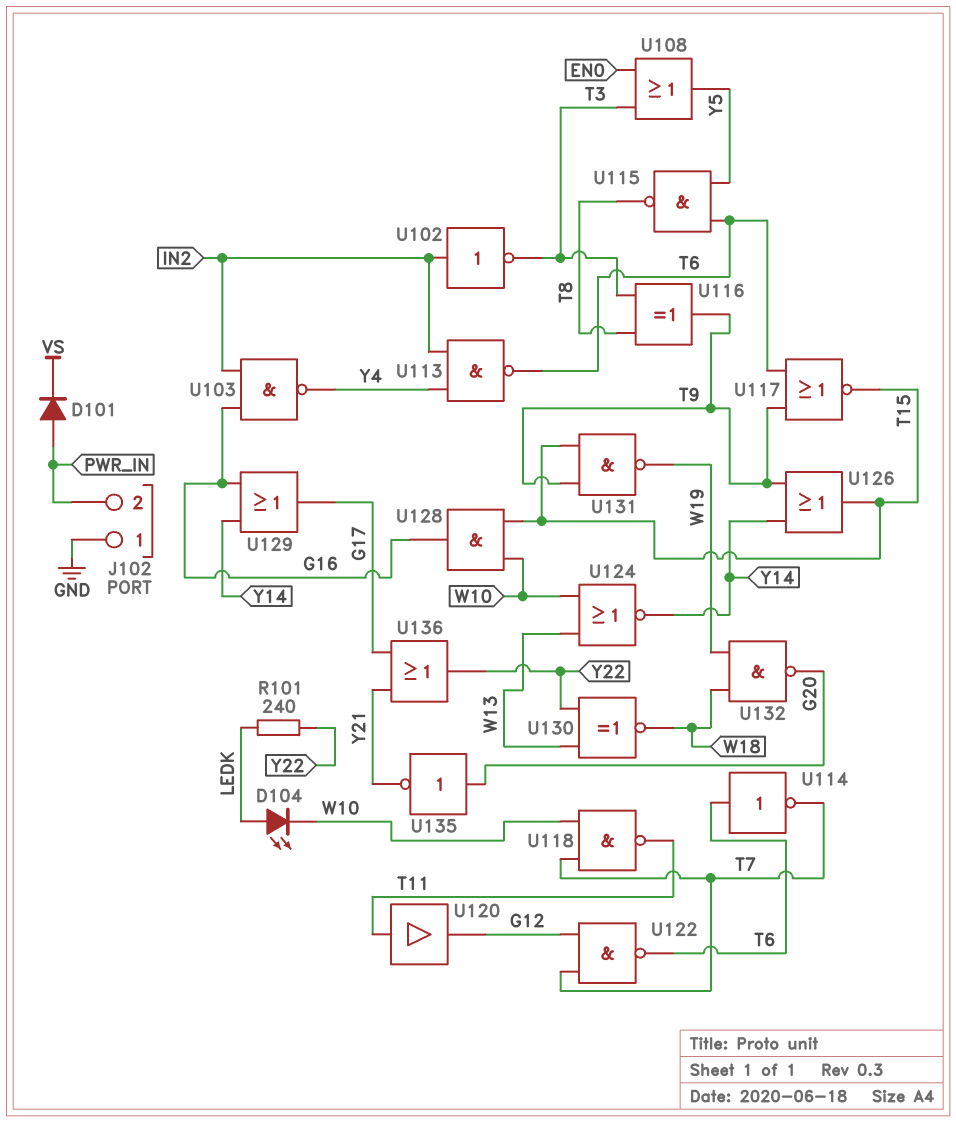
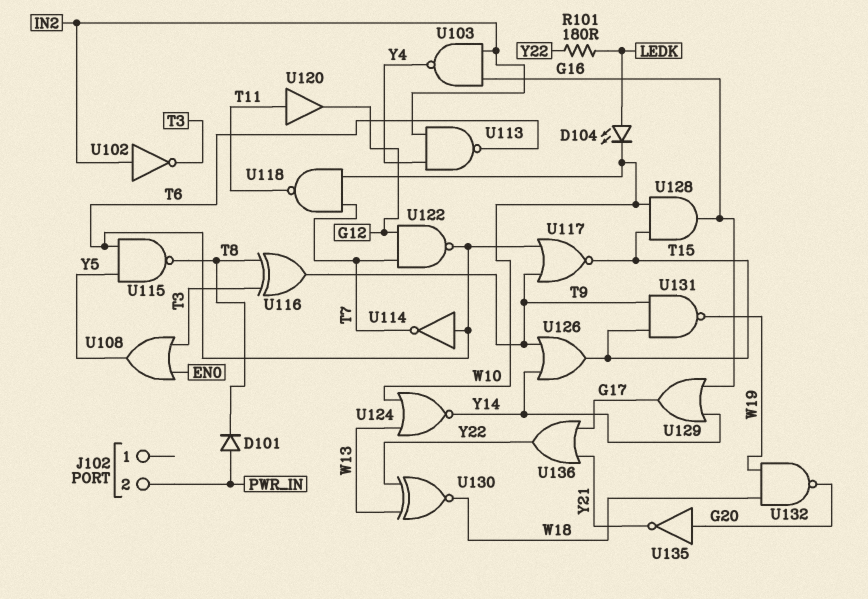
D101: diode (A PWR_IN, K VS) -> diode (A PWR_IN, K T8)
J102 pin 1: GND -> none
R101: 240 (LEDK, Y22) -> 180 (LEDK, Y22)

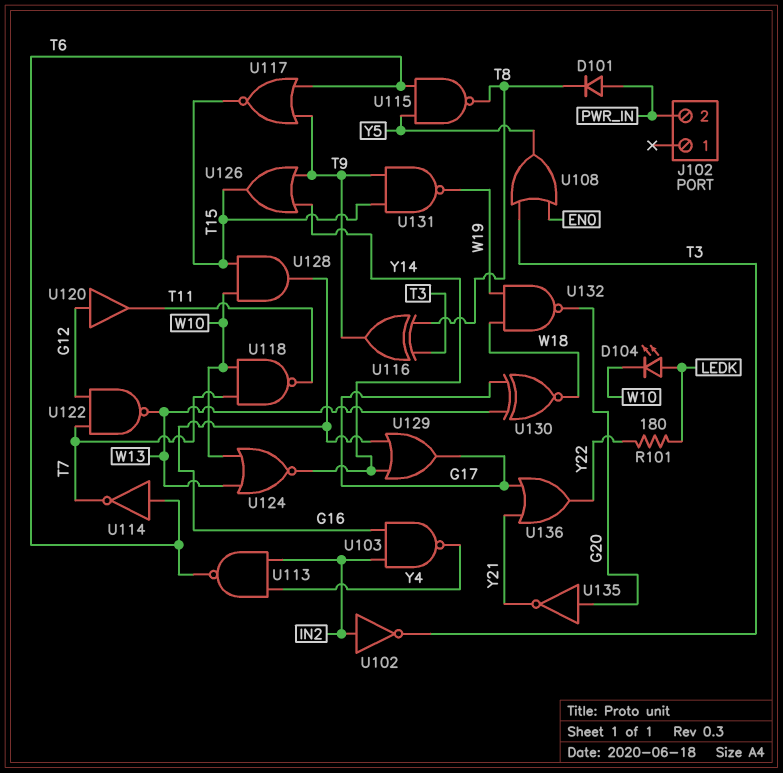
U120: buffer (in T11, out G12) -> buffer (in G12, out T11)
U122: NAND (in G12, in T7, out T6) -> NAND (in G12, in T7, out W13)
U130: XNOR (in W13, in Y22, out W18) -> XNOR (in G17, in W13, out W18)

